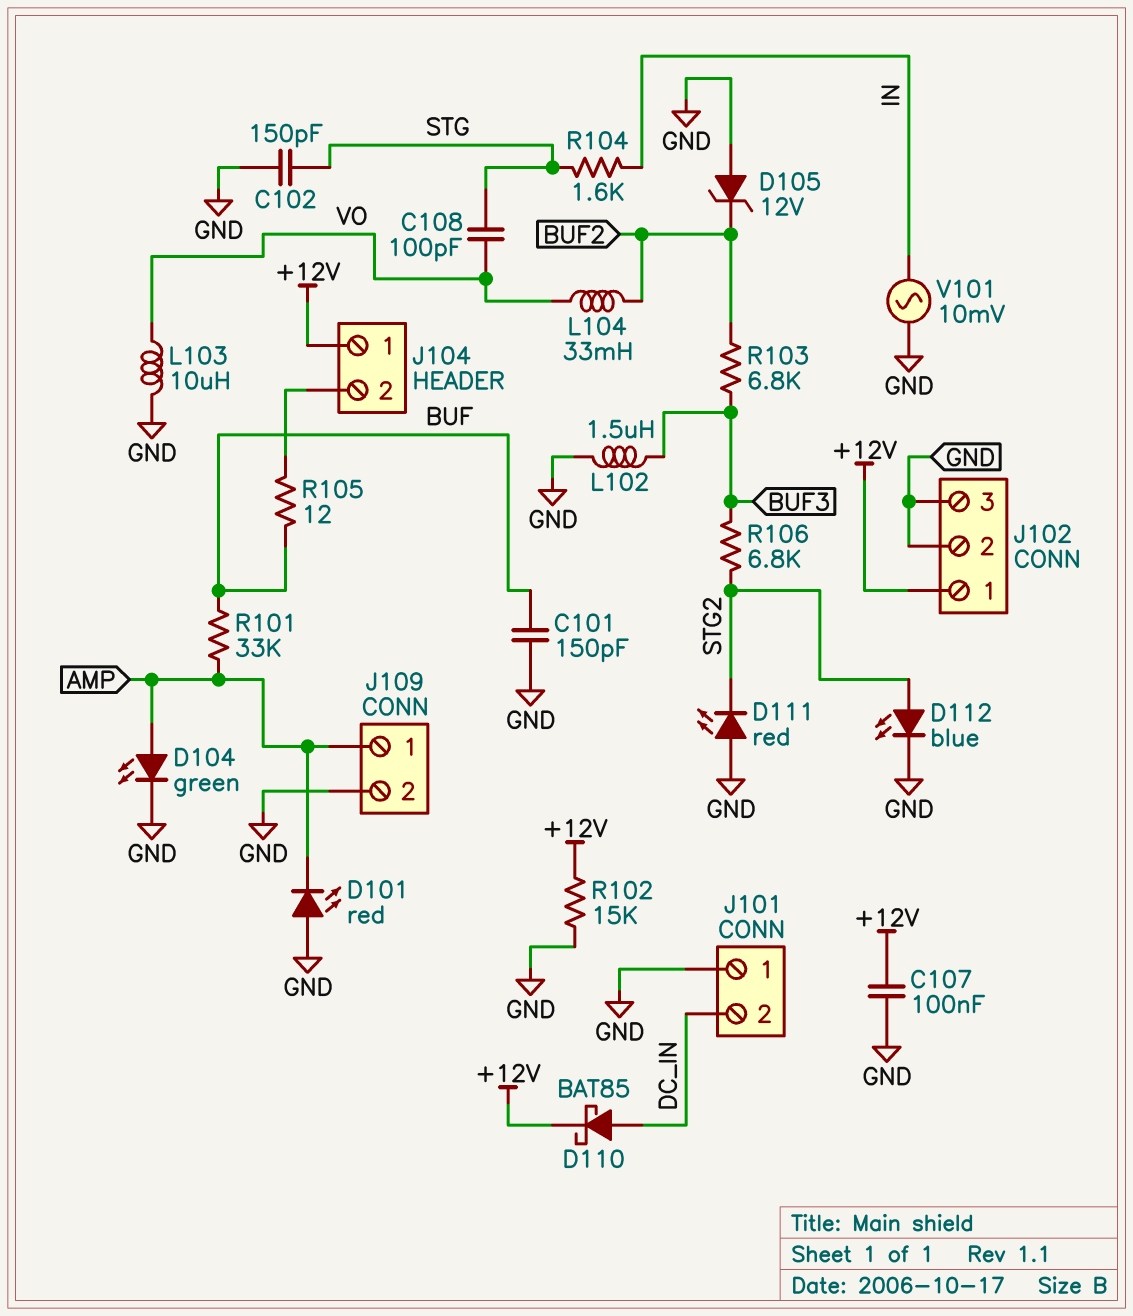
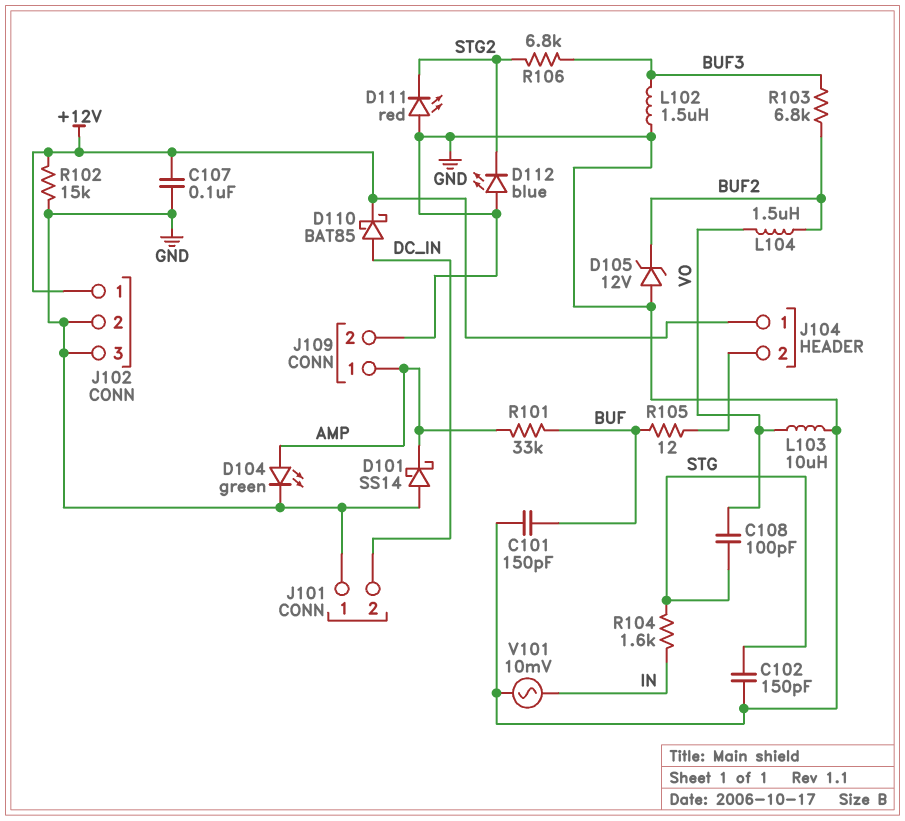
D101: LED red (A GND, K AMP) -> schottky SS14 (A GND, K AMP)
D112: LED blue (A STG2, K GND) -> LED blue (A GND, K STG2)
L104: 33mH (BUF2, VO) -> 1.5uH (BUF2, VO)

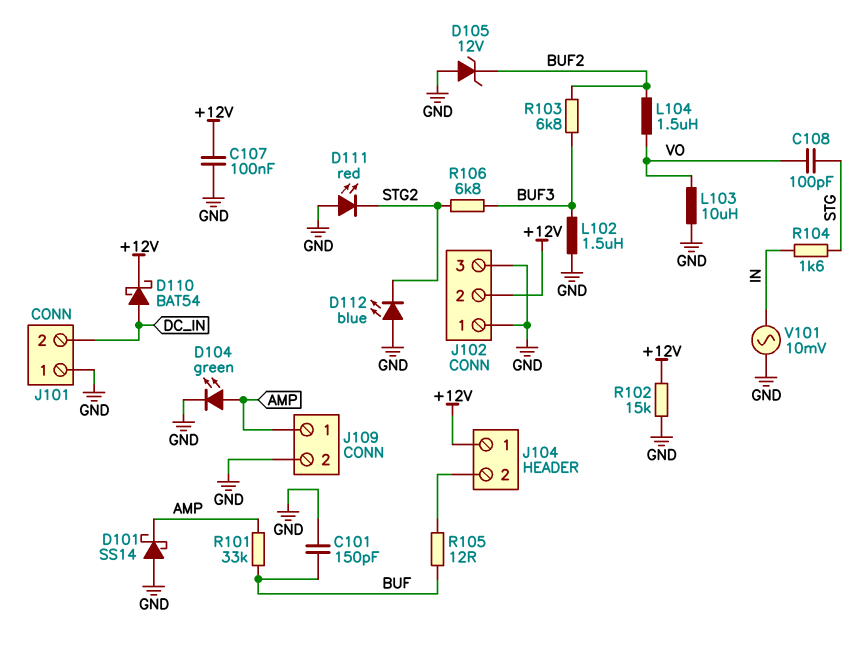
C102: 150pF (GND, STG) -> none
D110: schottky BAT85 (A DC_IN, K +12V) -> schottky BAT54 (A DC_IN, K +12V)
J102 pin 1: +12V -> GND
J102 pin 2: GND -> +12V

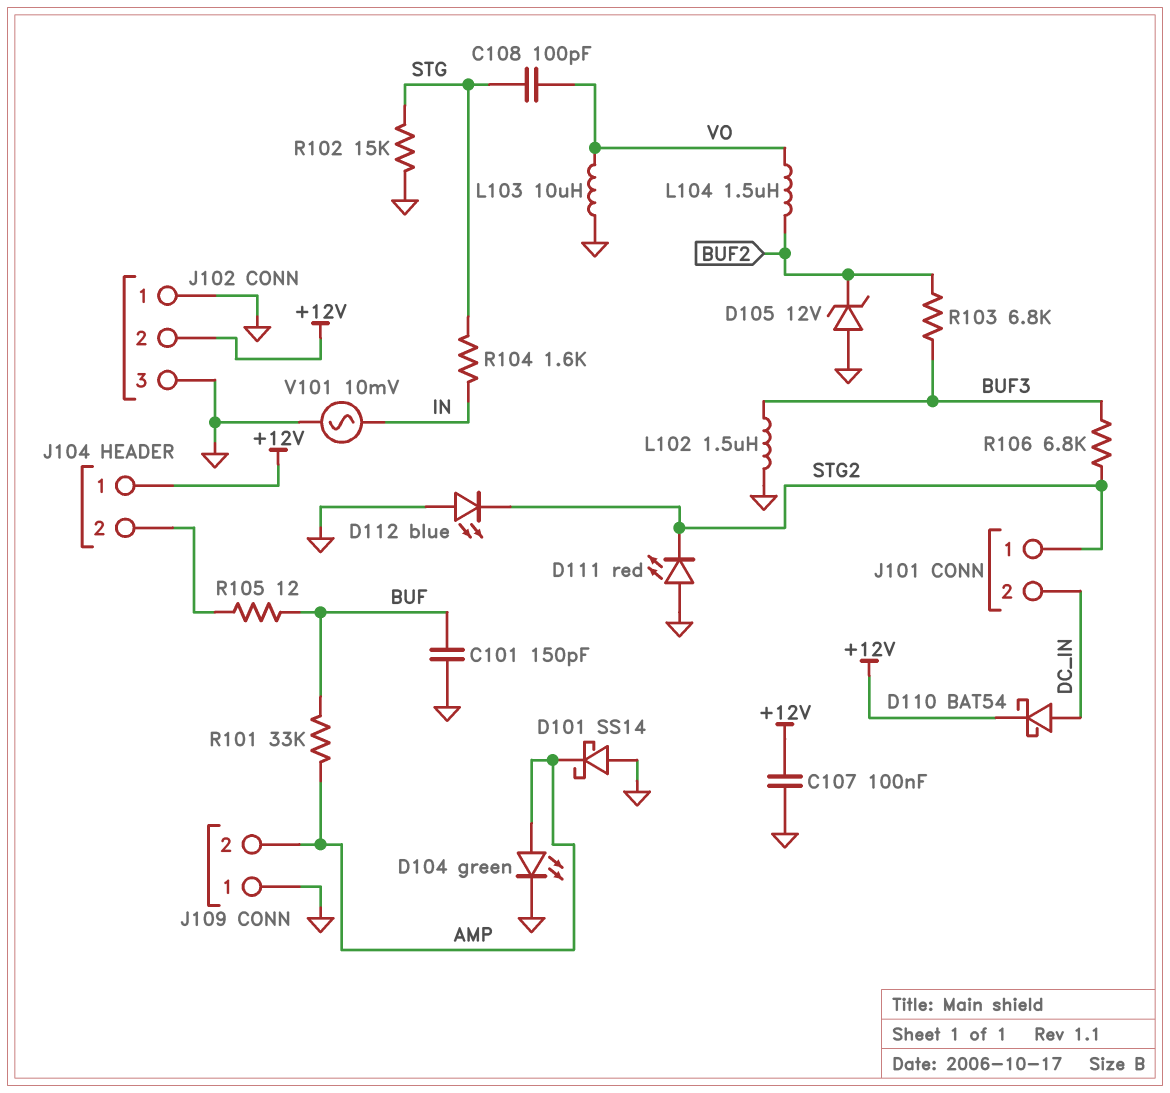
J101 pin 1: GND -> STG2
J109 pin 1: AMP -> GND
J109 pin 2: GND -> AMP
R102: 15k (+12V, GND) -> 15k (GND, STG)

